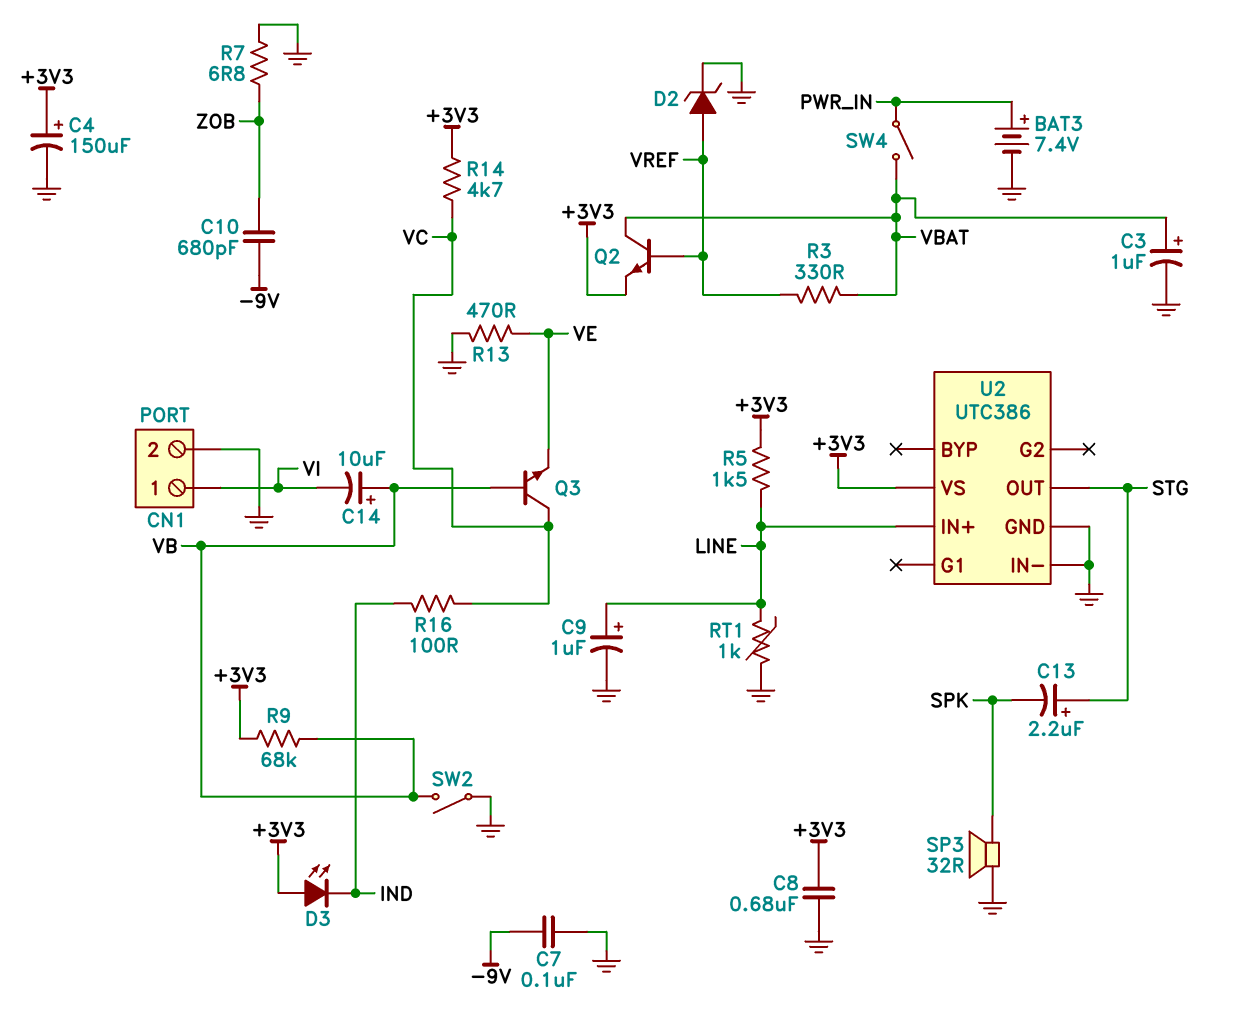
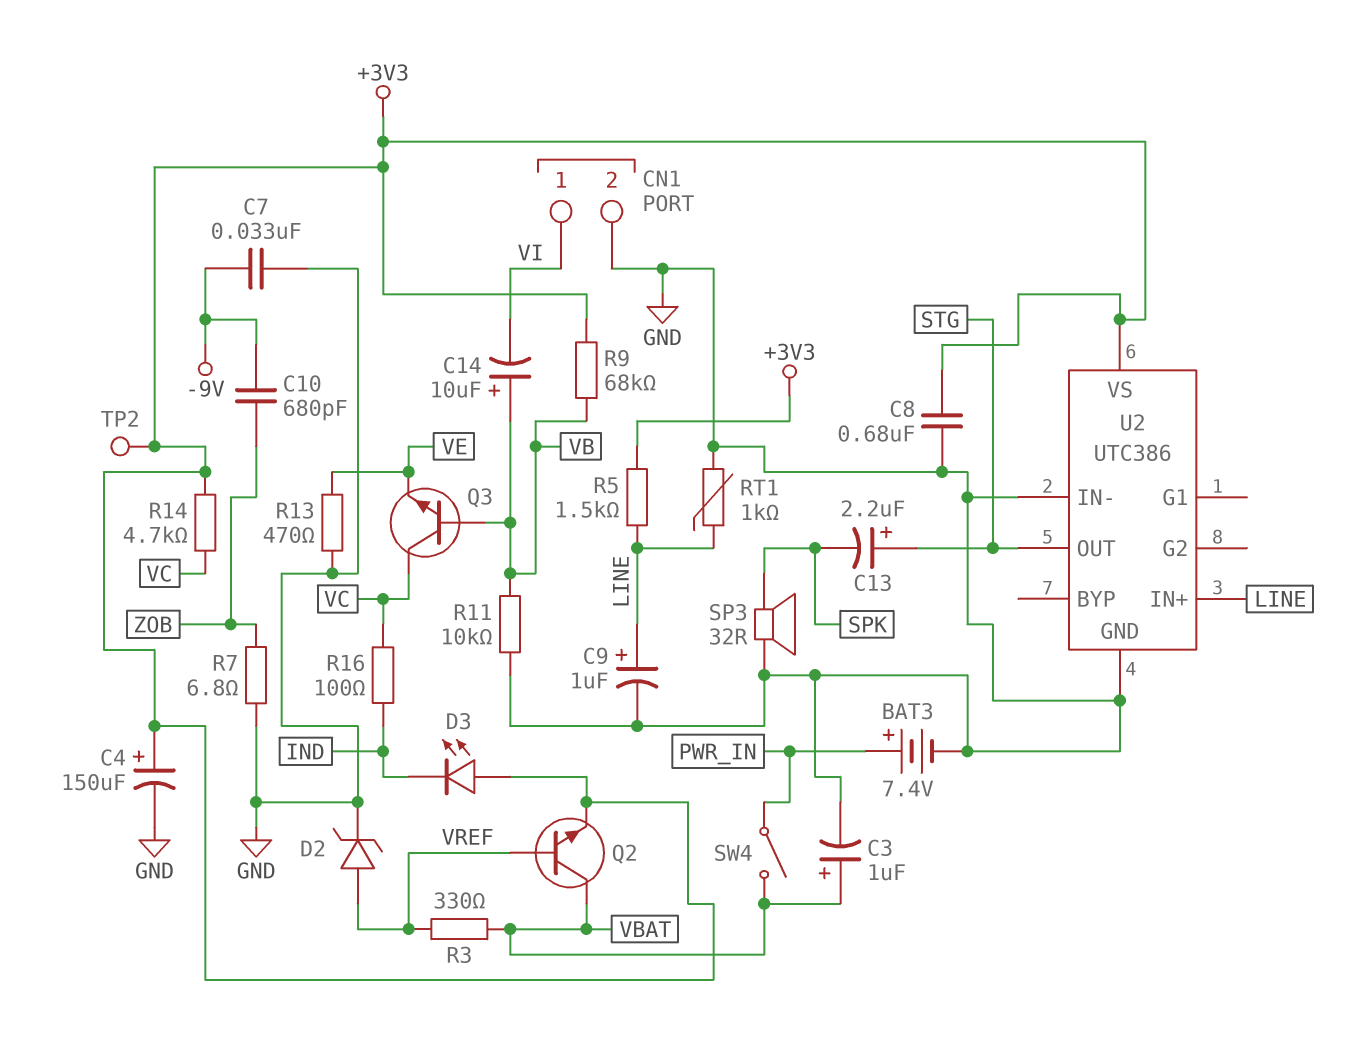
C7: 100nF (-9V, GND) -> 33nF (-9V, GND)
R11: none -> 10k (GND, VB)
SW2: switch (GND, VB) -> none
TP2: none -> test point (+3V3)

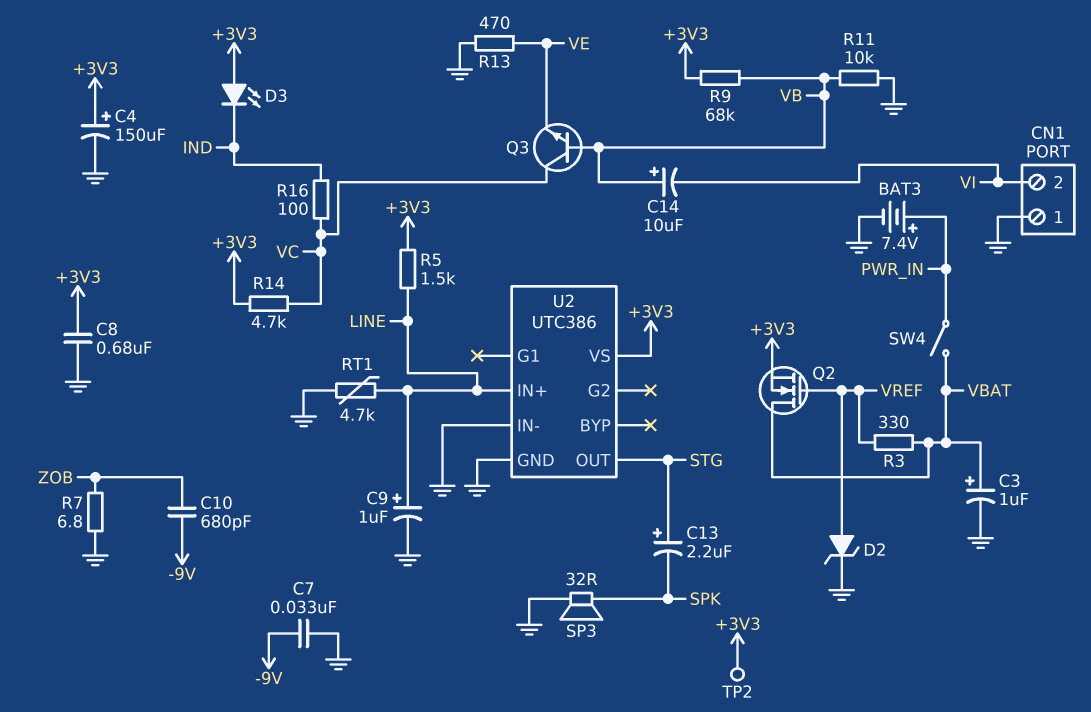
CN1 pin 1: VI -> GND
CN1 pin 2: GND -> VI
Q2: NPN (B VREF, C VBAT, E +3V3) -> NMOS (G VREF, D VBAT, S +3V3)
RT1: 1k (GND, LINE) -> 4.7k (GND, LINE)

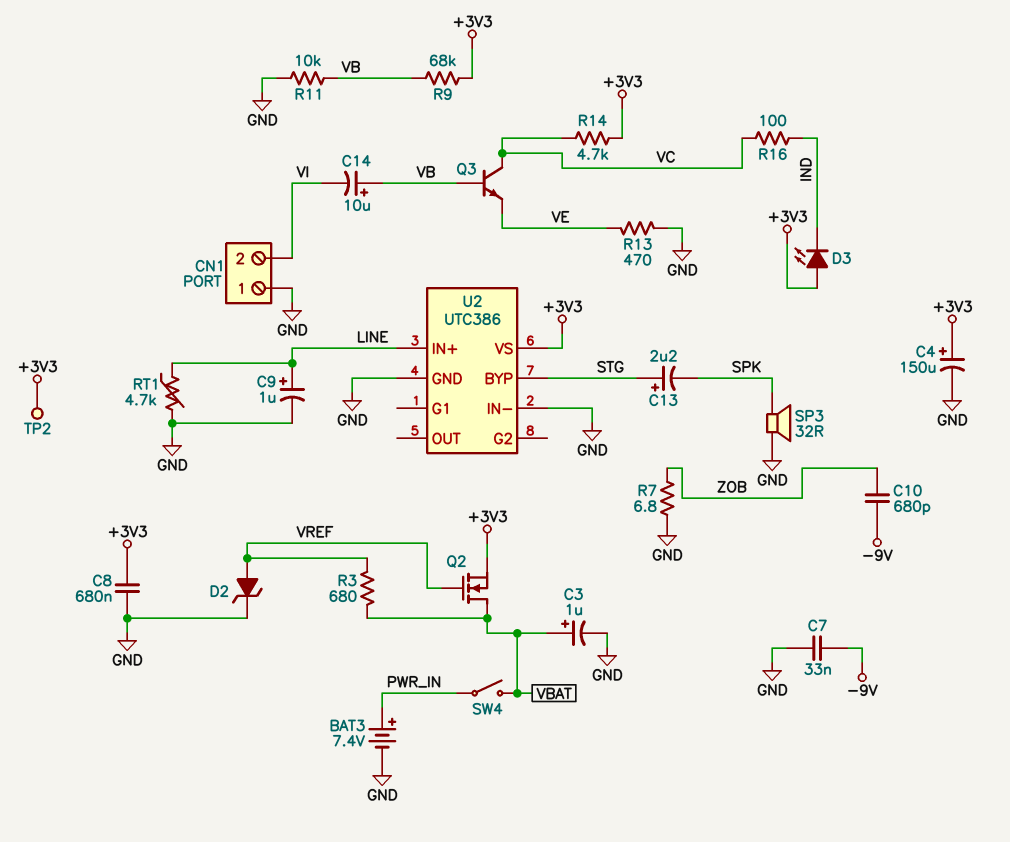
R3: 330 (VBAT, VREF) -> 680 (VBAT, VREF)
R5: 1.5k (+3V3, LINE) -> none
U2 pin BYP: none -> STG
U2 pin OUT: STG -> none

